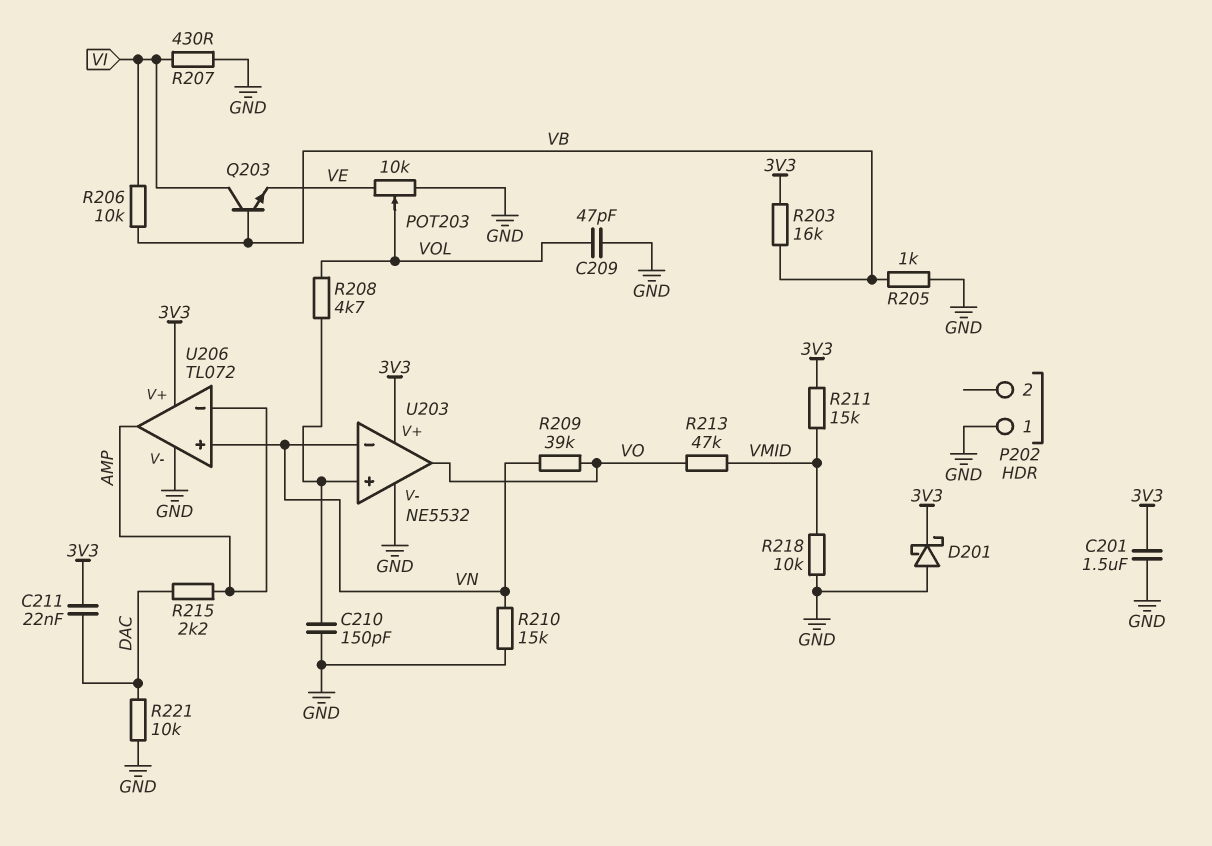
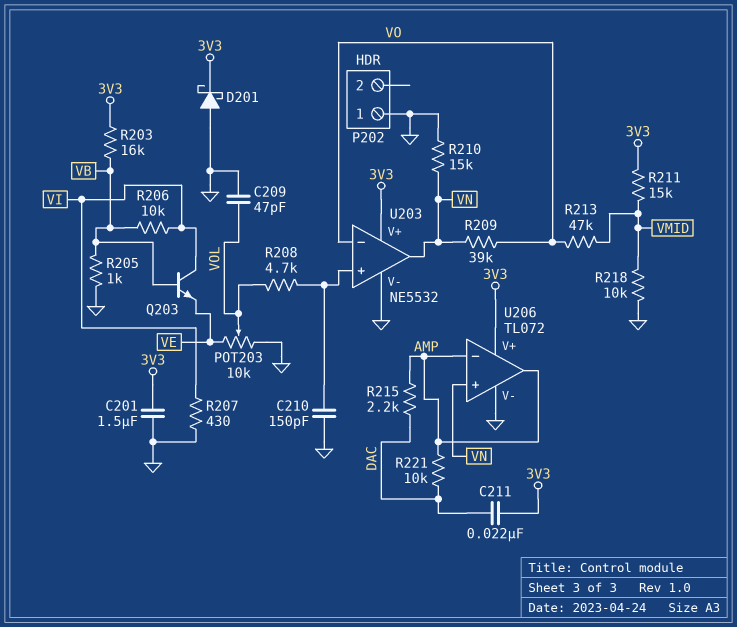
R221: 10k (DAC, GND) -> 10k (AMP, DAC)
U203 pin in-: VN -> VO
U203 pin out: VO -> VN

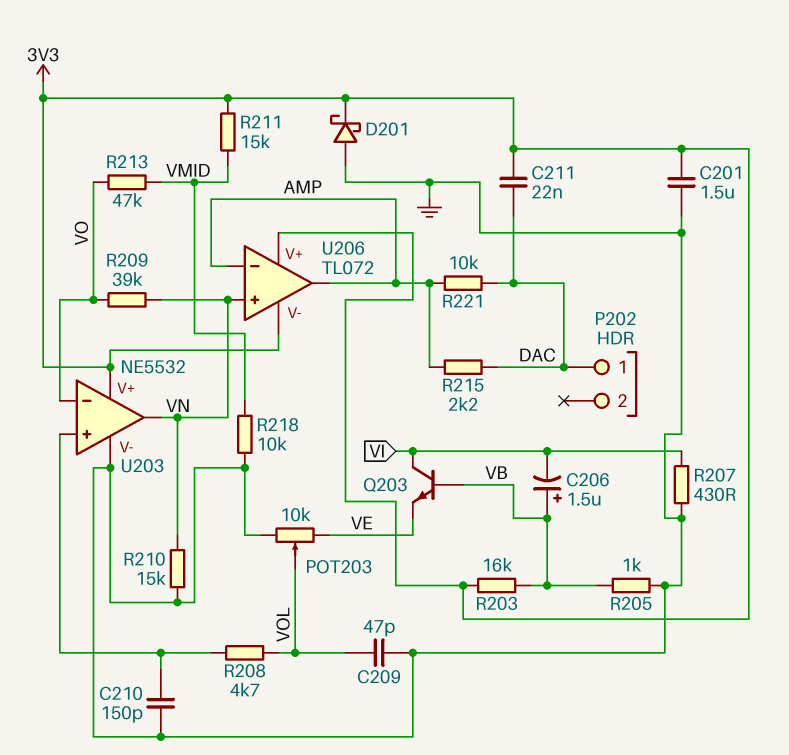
C206: none -> 1.5uF (plus VB, minus VI)
P202 pin 1: GND -> DAC
R206: 10k (VB, VI) -> none
U206 pin V-: GND -> 3V3

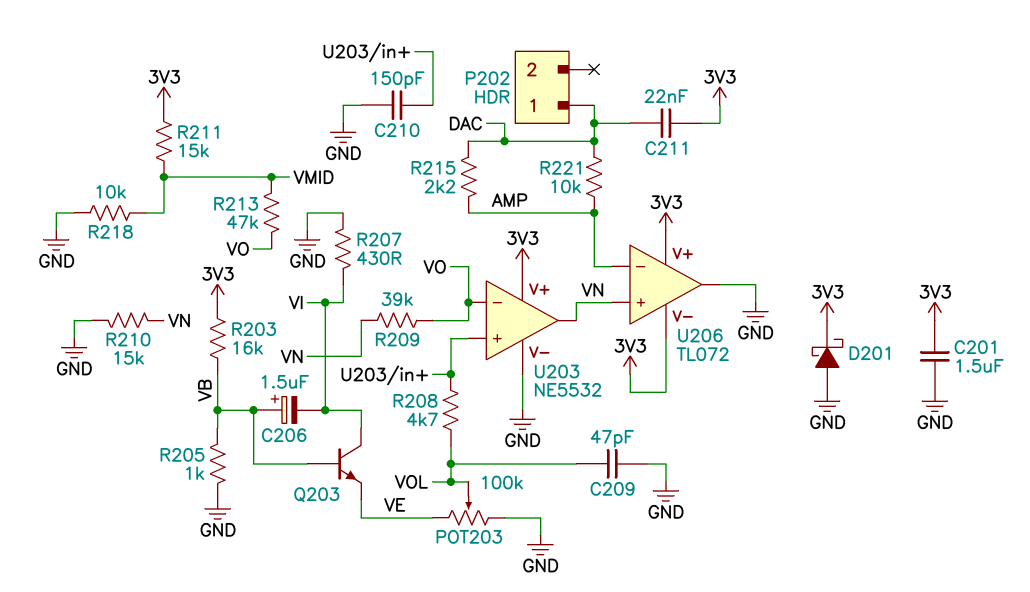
POT203: 10k (GND, VE, wiper VOL) -> 100k (GND, VE, wiper VOL)
U206 pin out: AMP -> GND

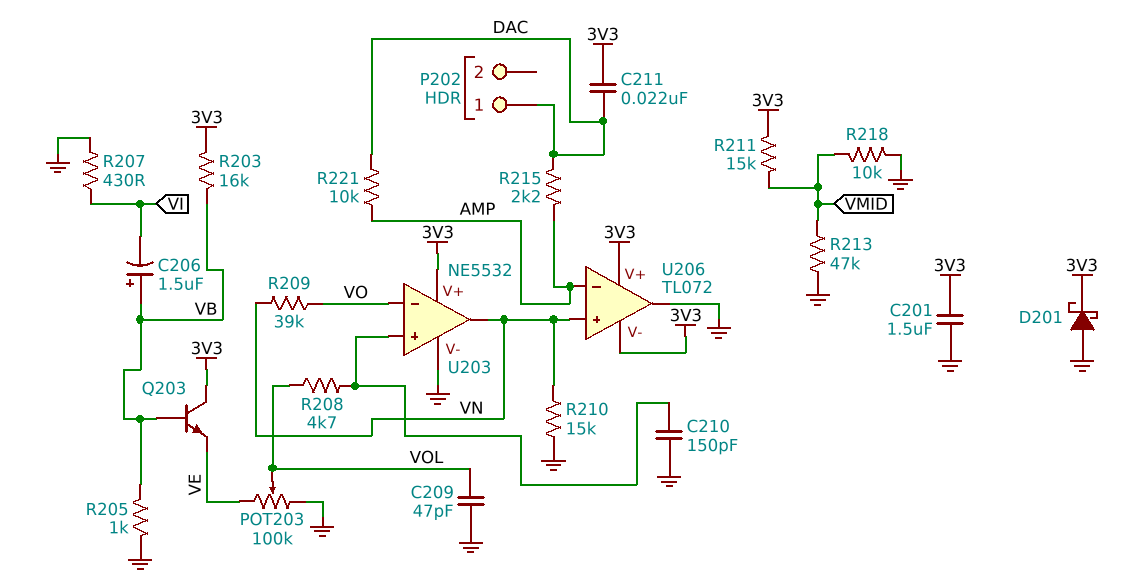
Q203: NPN (B VB, C VI, E VE) -> NPN (B VB, C 3V3, E VE)
R213: 47k (VMID, VO) -> 47k (GND, VMID)

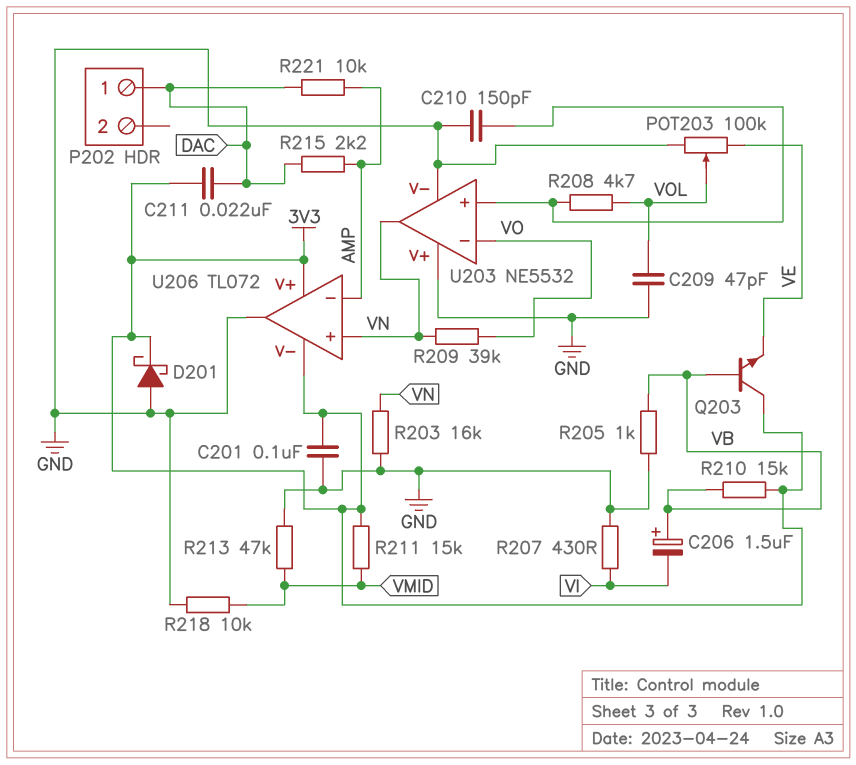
C201: 1.5uF (3V3, GND) -> 100nF (3V3, GND)
R203: 16k (3V3, VB) -> 16k (GND, VN)
R210: 15k (GND, VN) -> 15k (3V3, VB)
U203 pin V+: 3V3 -> GND

